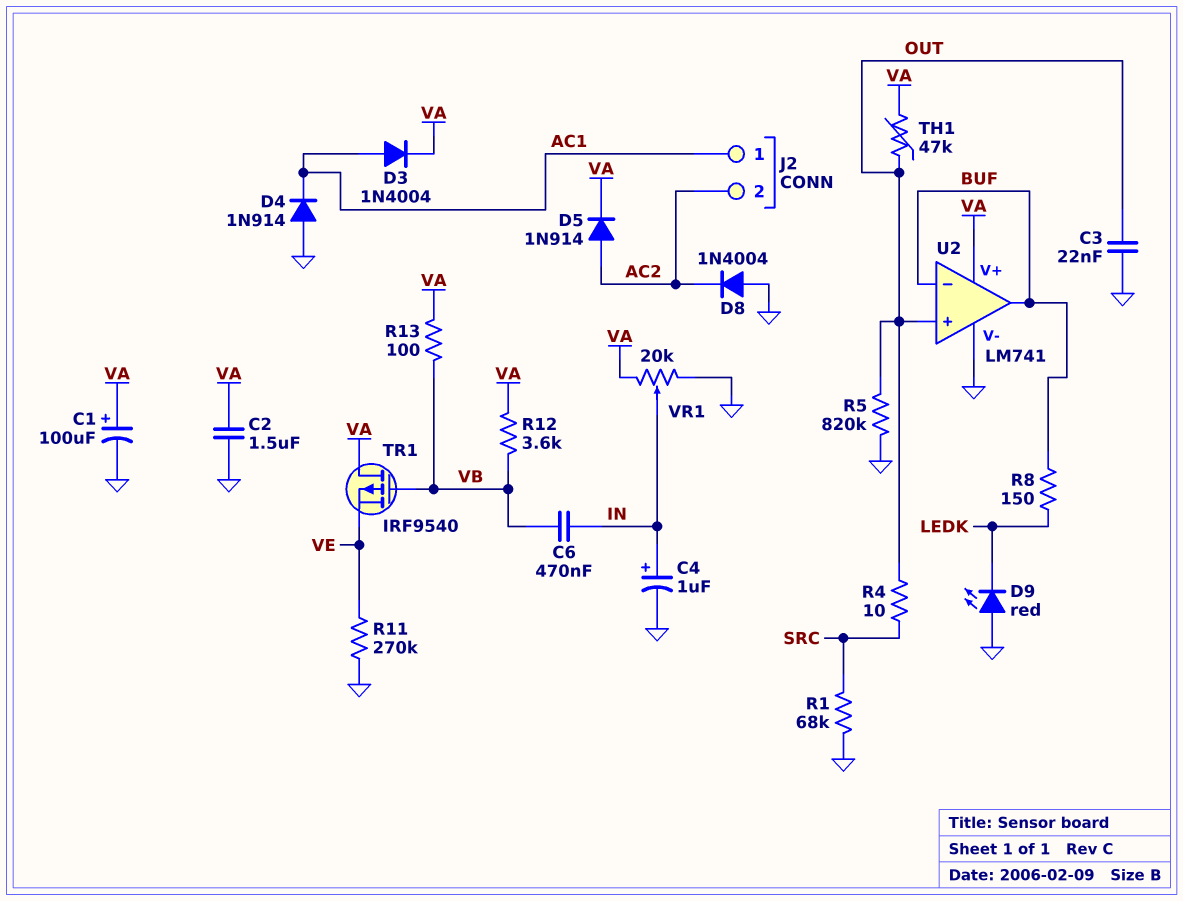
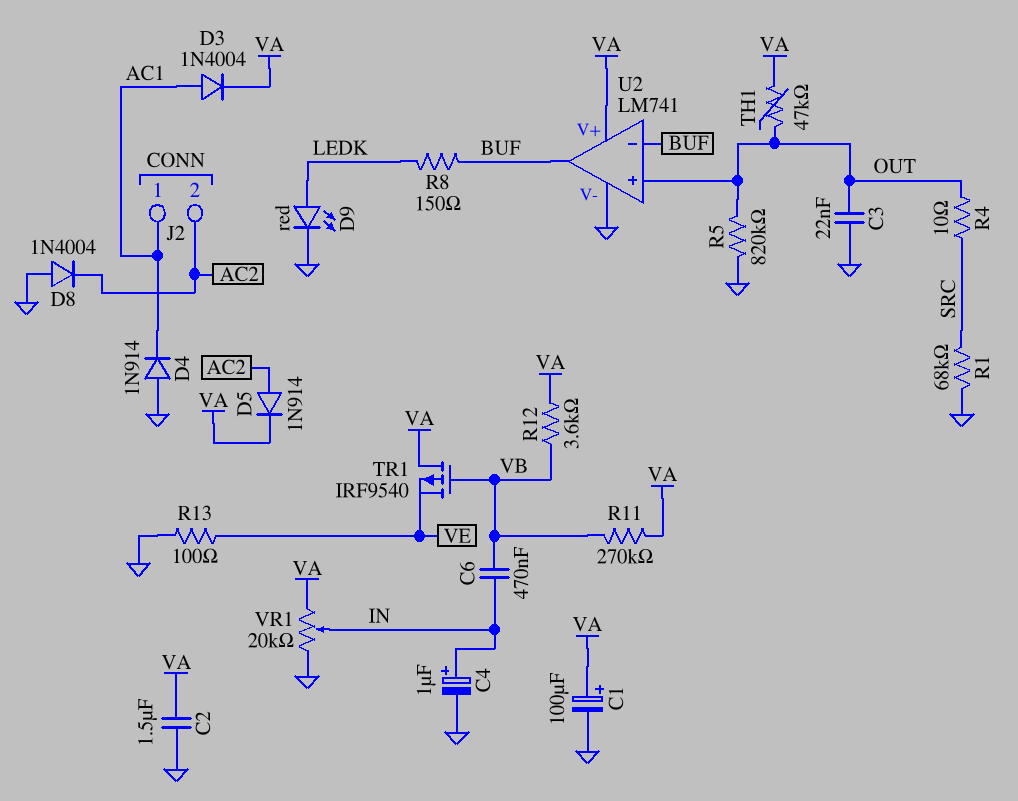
D9: LED red (A GND, K LEDK) -> LED red (A LEDK, K GND)
R11: 270k (GND, VE) -> 270k (VA, VB)
R13: 100 (VA, VB) -> 100 (GND, VE)

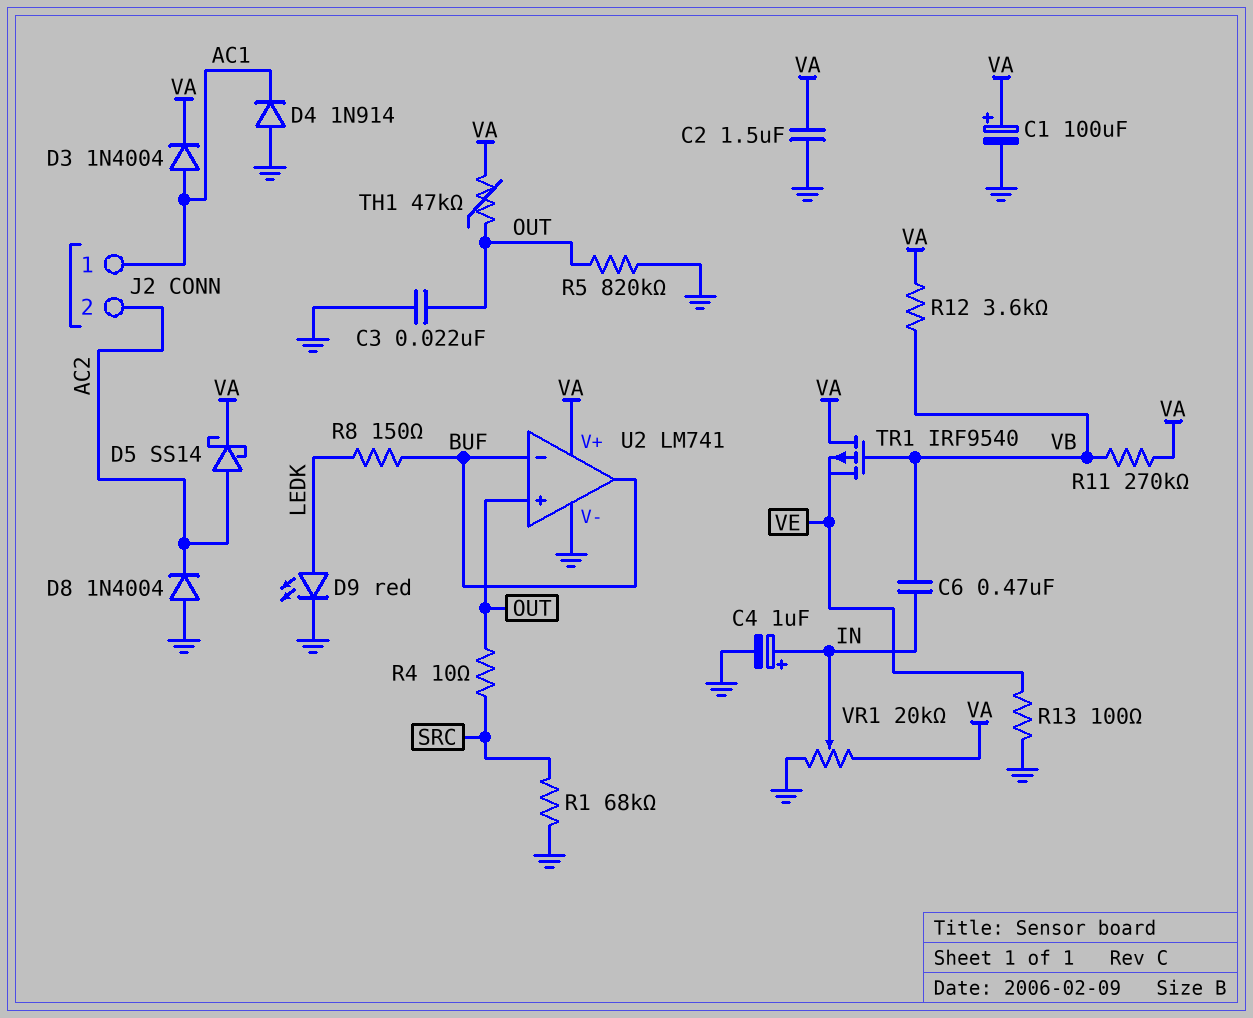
D5: diode 1N914 (A AC2, K VA) -> schottky SS14 (A AC2, K VA)

